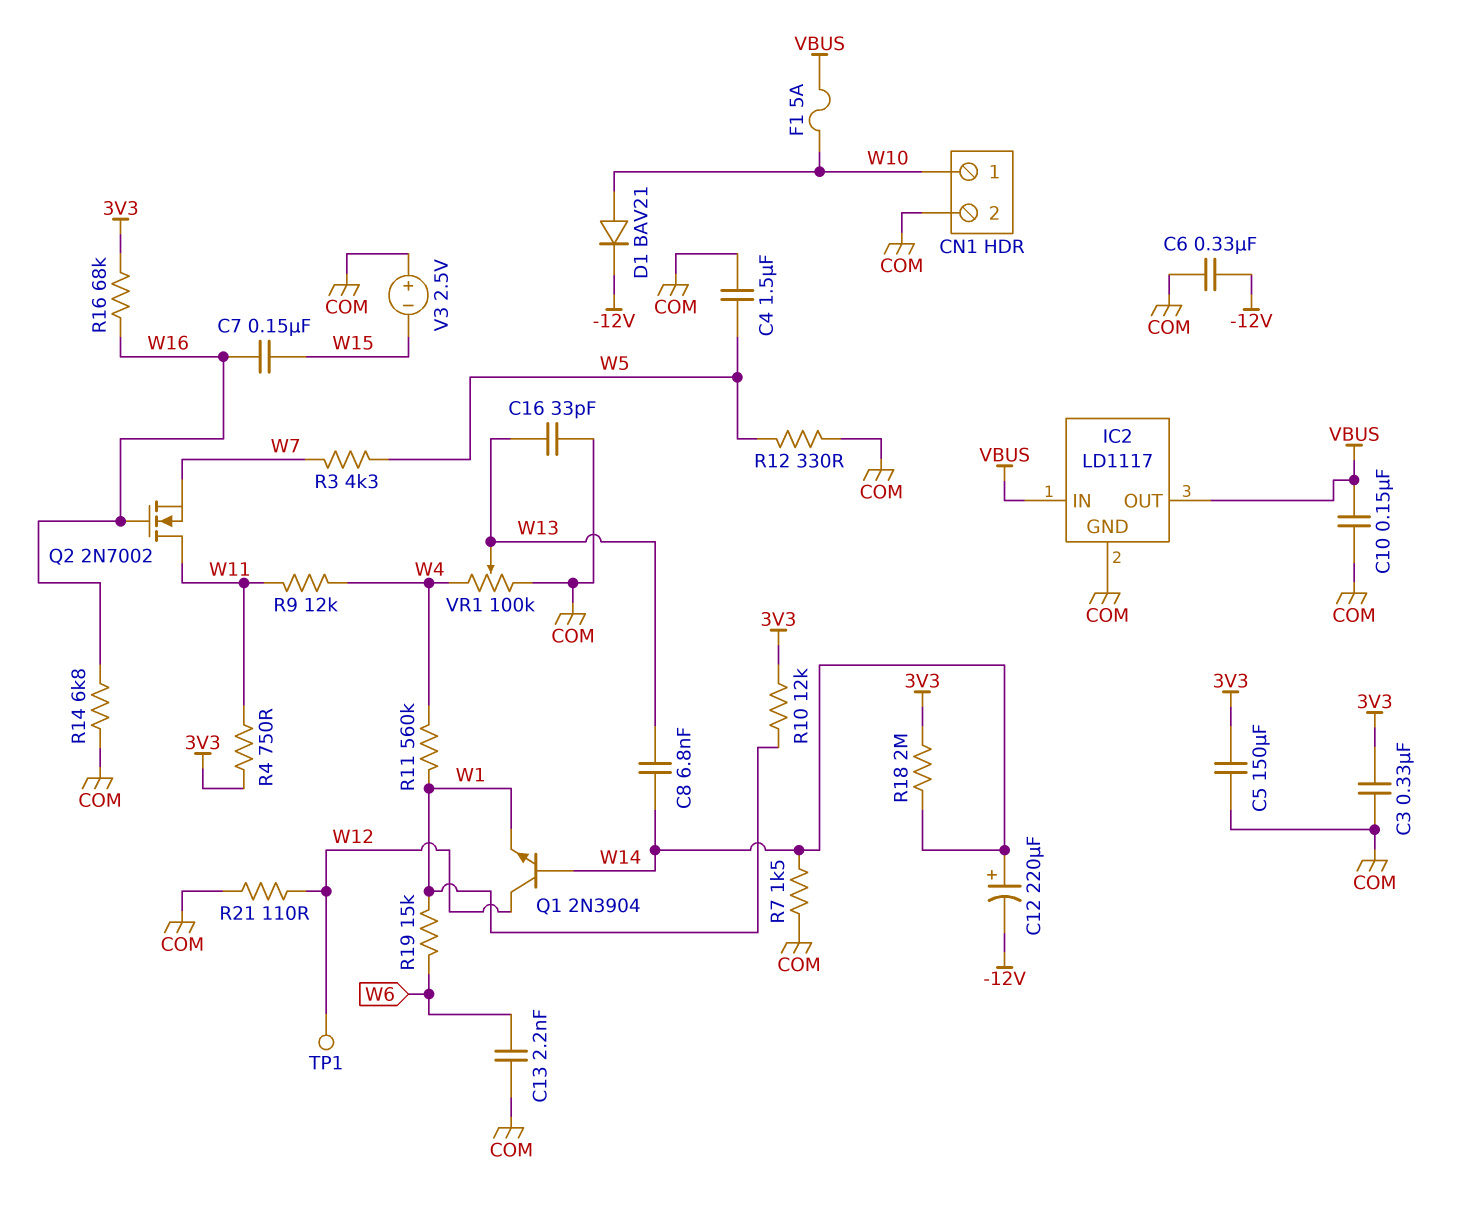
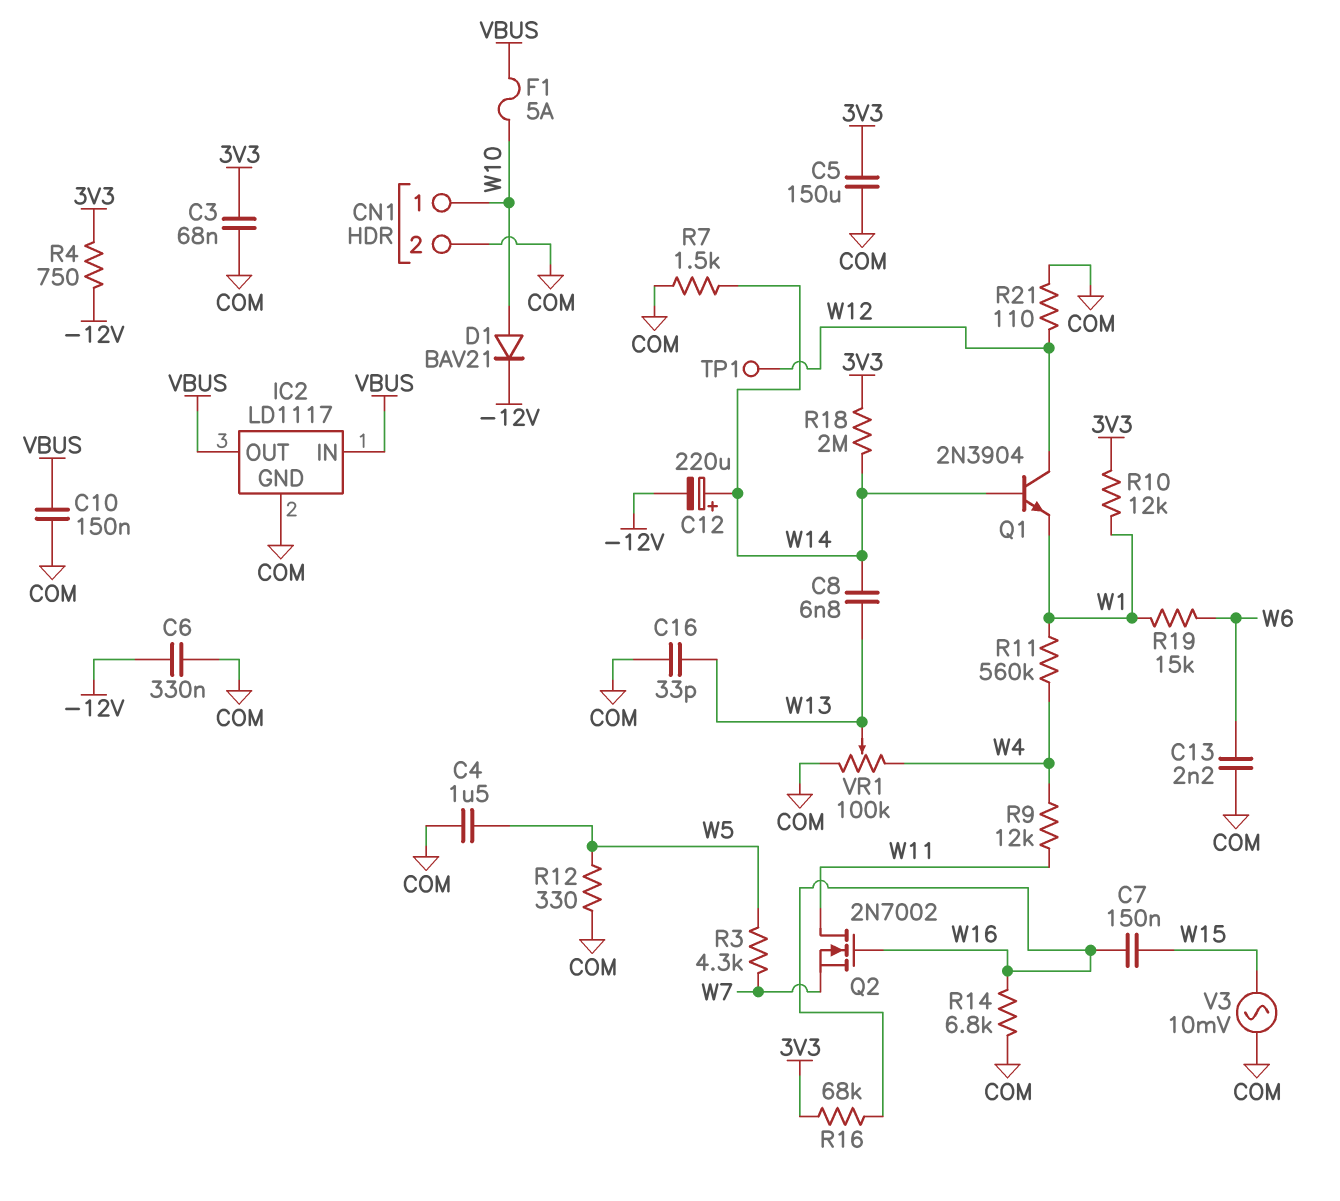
C3: 330nF (3V3, COM) -> 68nF (3V3, COM)
R4: 750 (3V3, W11) -> 750 (-12V, 3V3)
V3: 2.5V (plus COM, minus W15) -> AC 10mV (COM, W15)

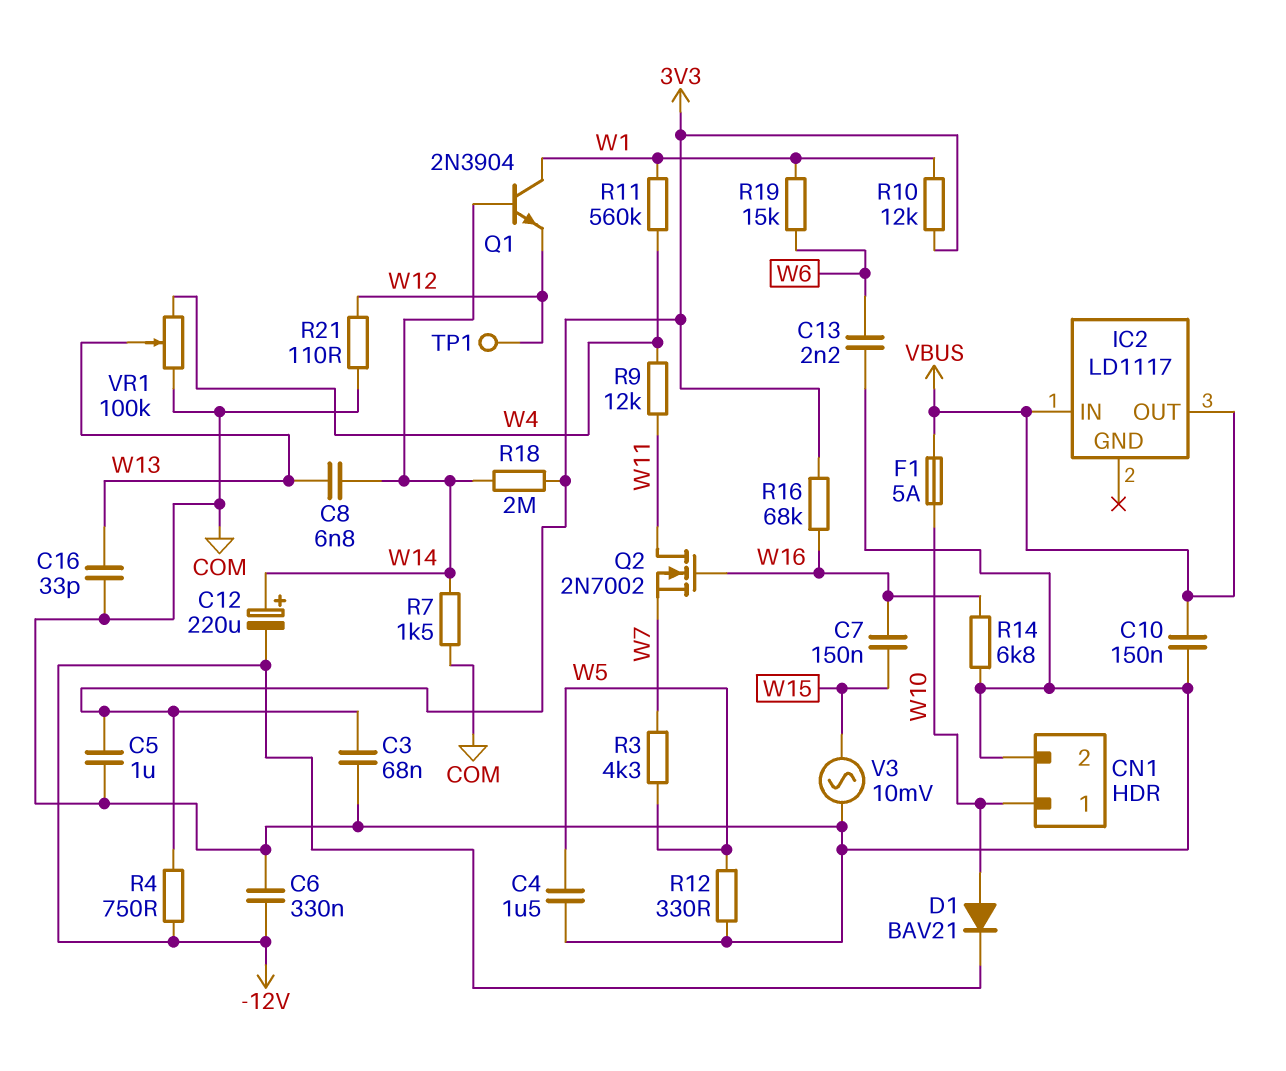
C5: 150uF (3V3, COM) -> 1uF (3V3, COM)
IC2 pin GND: COM -> none
Q1: NPN 2N3904 (B W14, C W12, E W1) -> NPN 2N3904 (B W14, C W1, E W12)

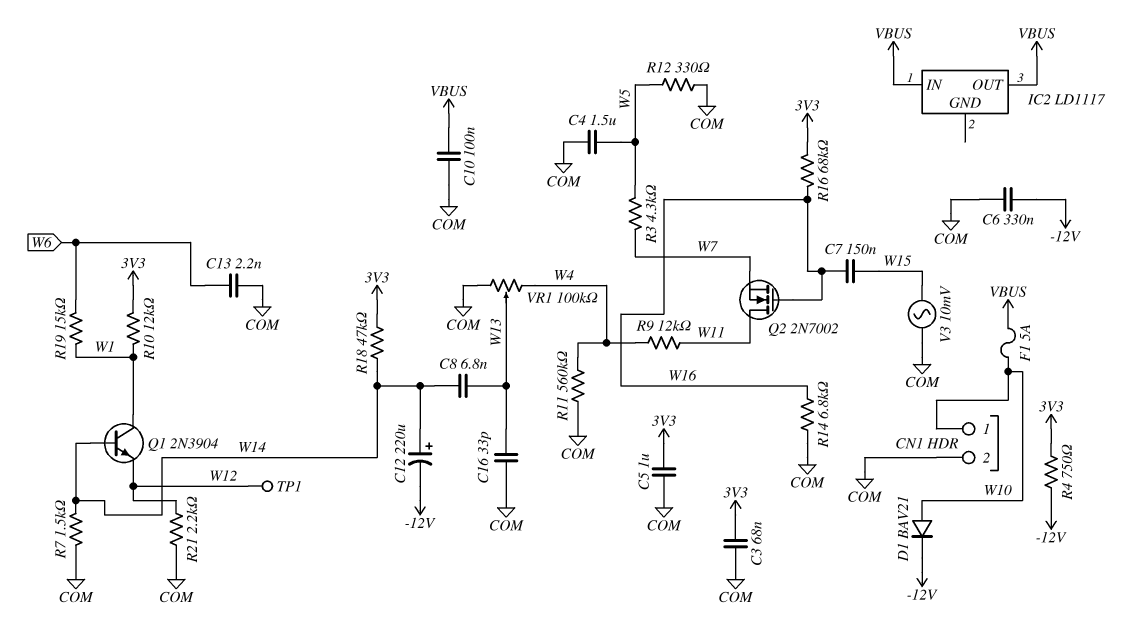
C10: 150nF (COM, VBUS) -> 100nF (COM, VBUS)
R11: 560k (W1, W4) -> 560k (COM, W4)
R18: 2M (3V3, W14) -> 47k (3V3, W14)
R21: 110 (COM, W12) -> 2.2k (COM, W12)

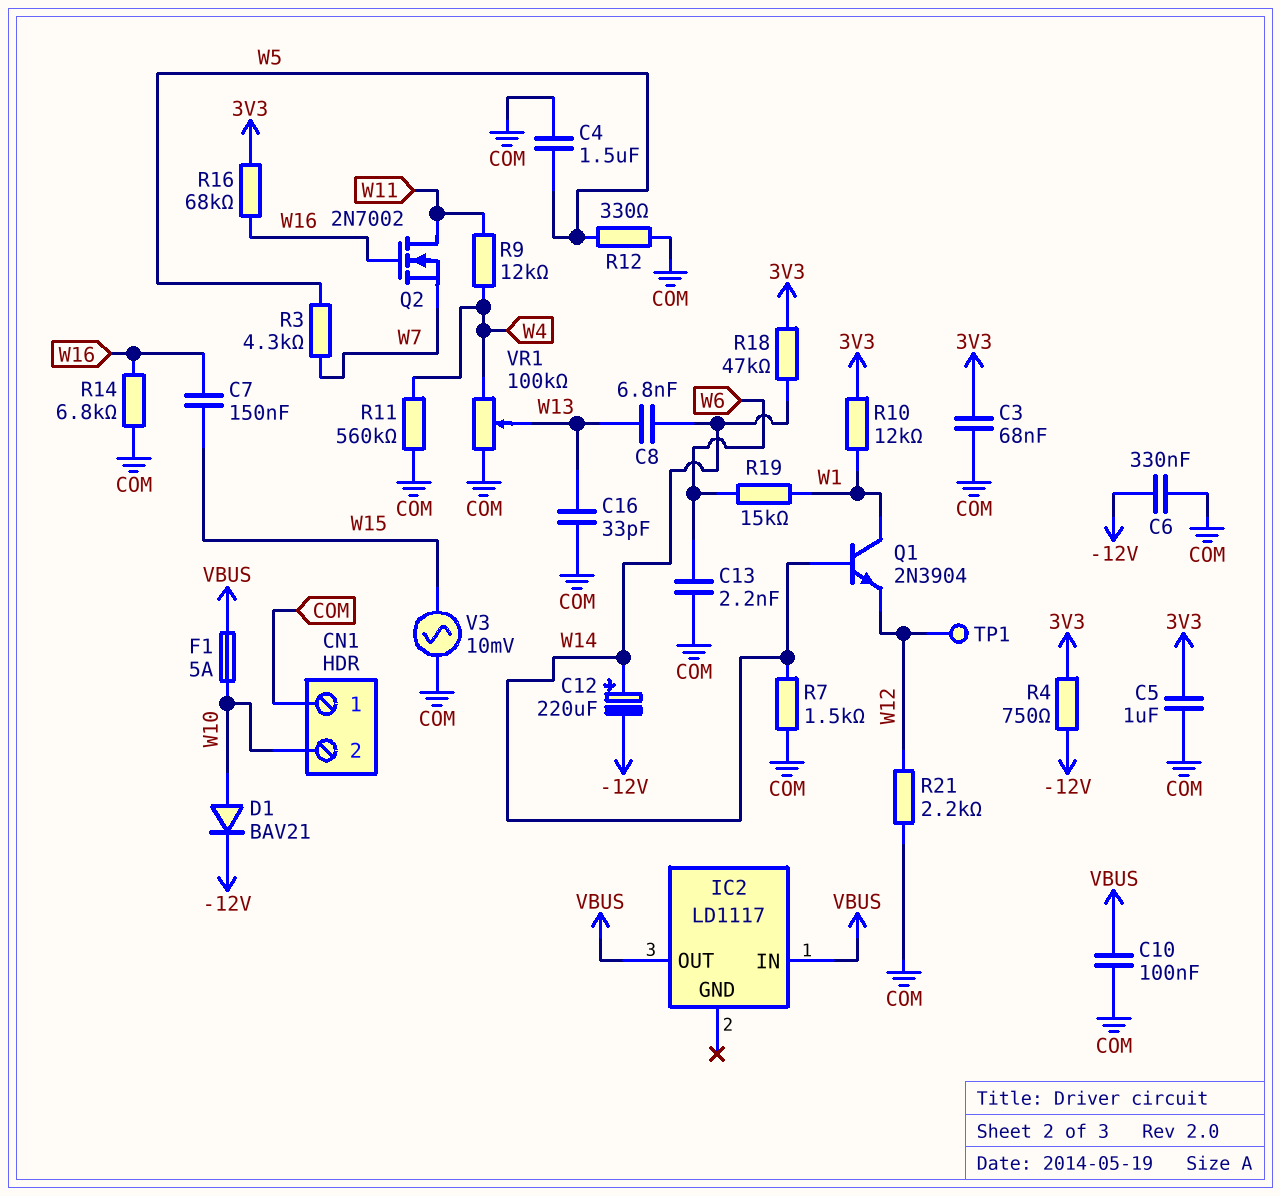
CN1 pin 1: W10 -> COM
CN1 pin 2: COM -> W10

